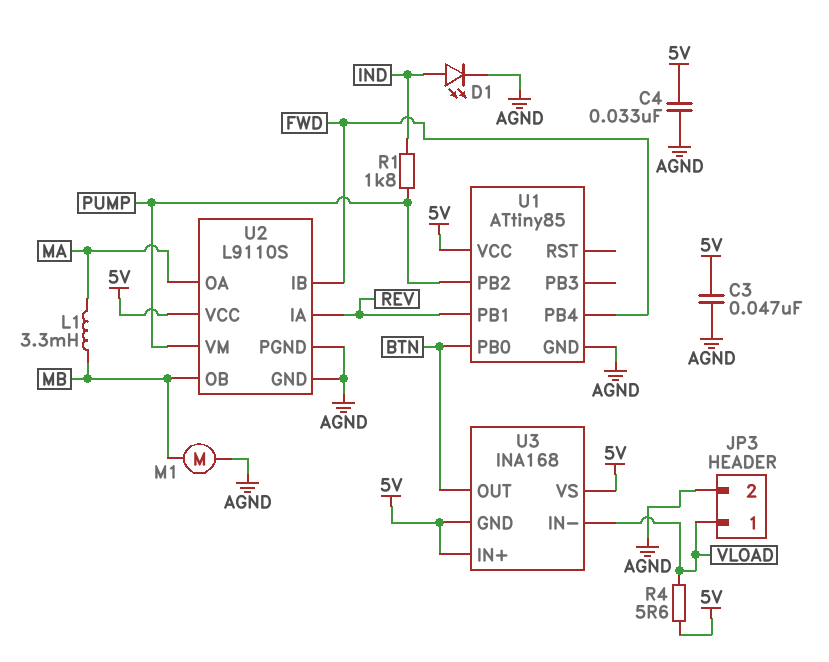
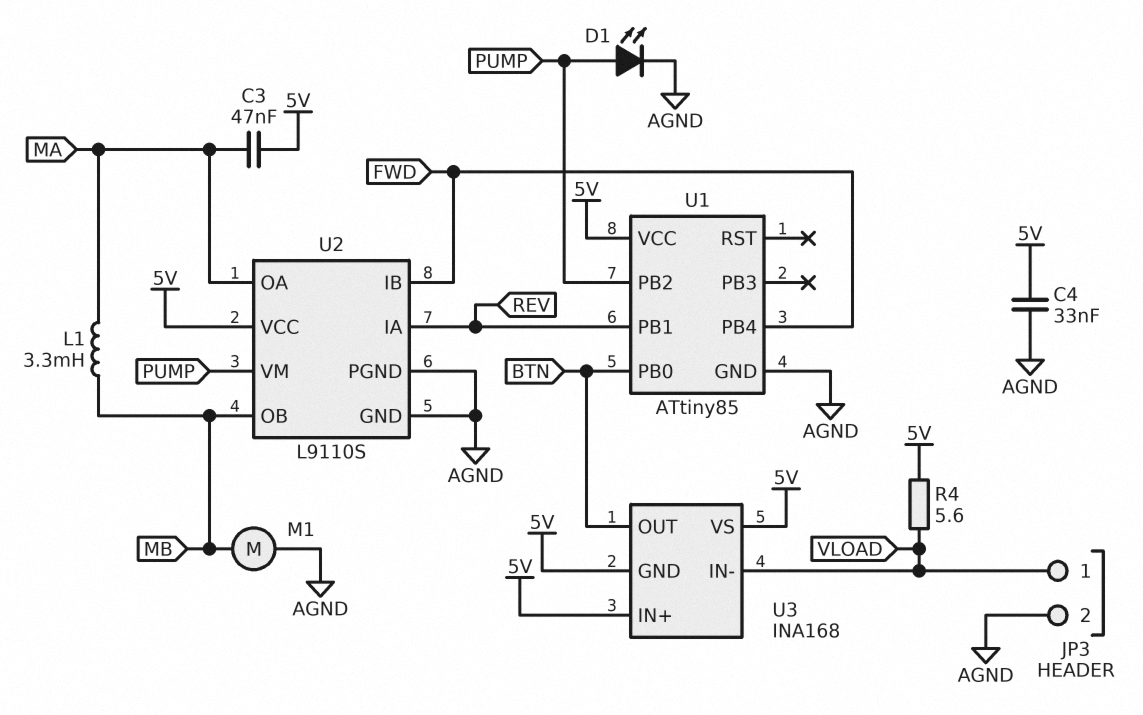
C3: 47nF (5V, AGND) -> 47nF (5V, MA)
D1: LED (A IND, K AGND) -> LED (A PUMP, K AGND)
R1: 1.8k (IND, PUMP) -> none

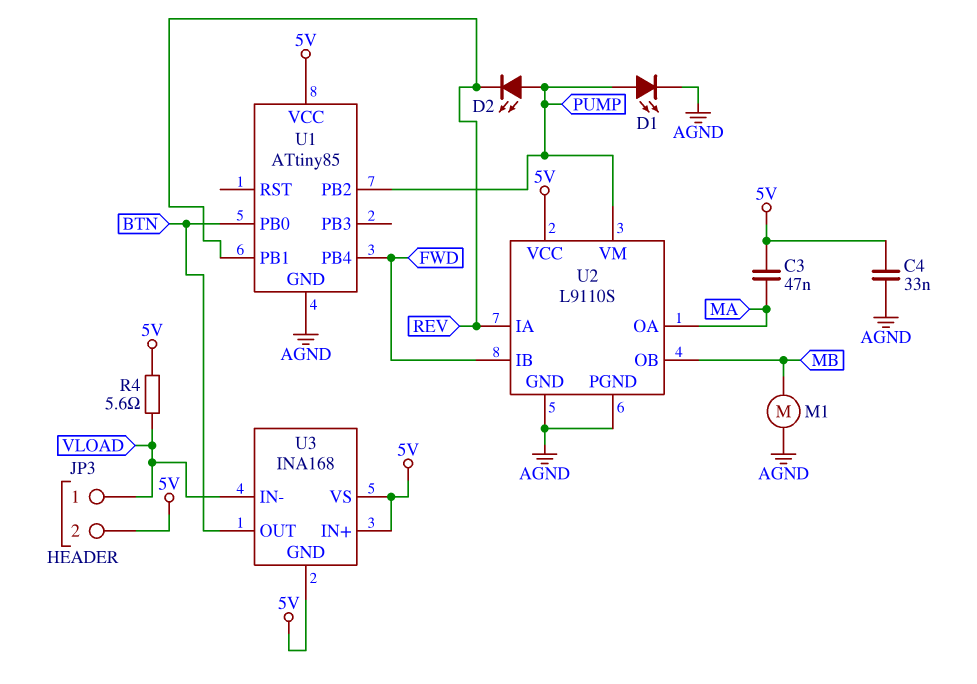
D2: none -> LED (A PUMP, K REV)
JP3 pin 2: AGND -> 5V
L1: 3.3mH (MA, MB) -> none

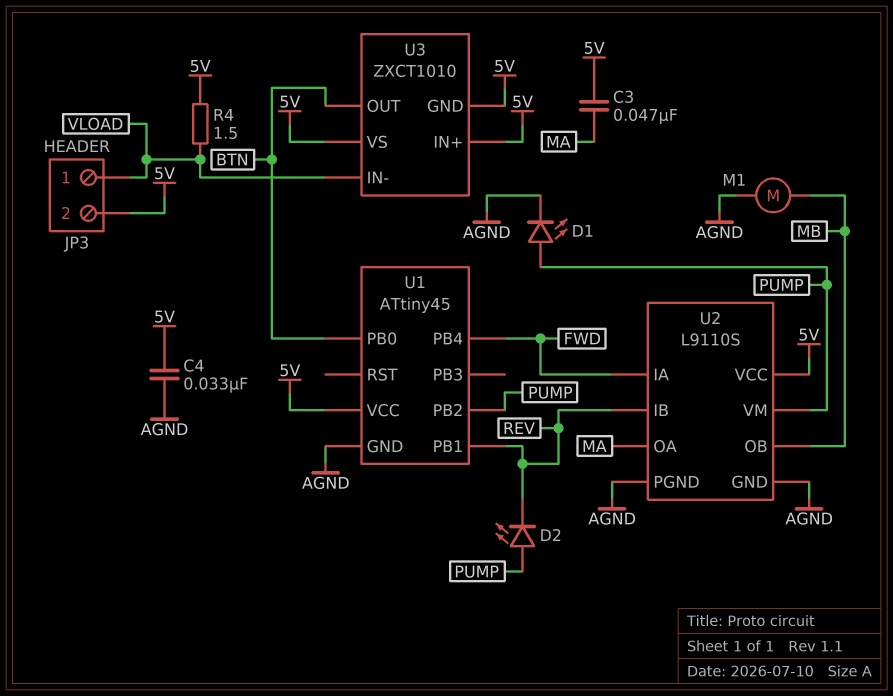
R4: 5.6 (5V, VLOAD) -> 1.5 (5V, VLOAD)
U1: ATtiny85 -> ATtiny45
U2 pin IA: REV -> FWD
U2 pin IB: FWD -> REV
U3: INA168 -> ZXCT1010

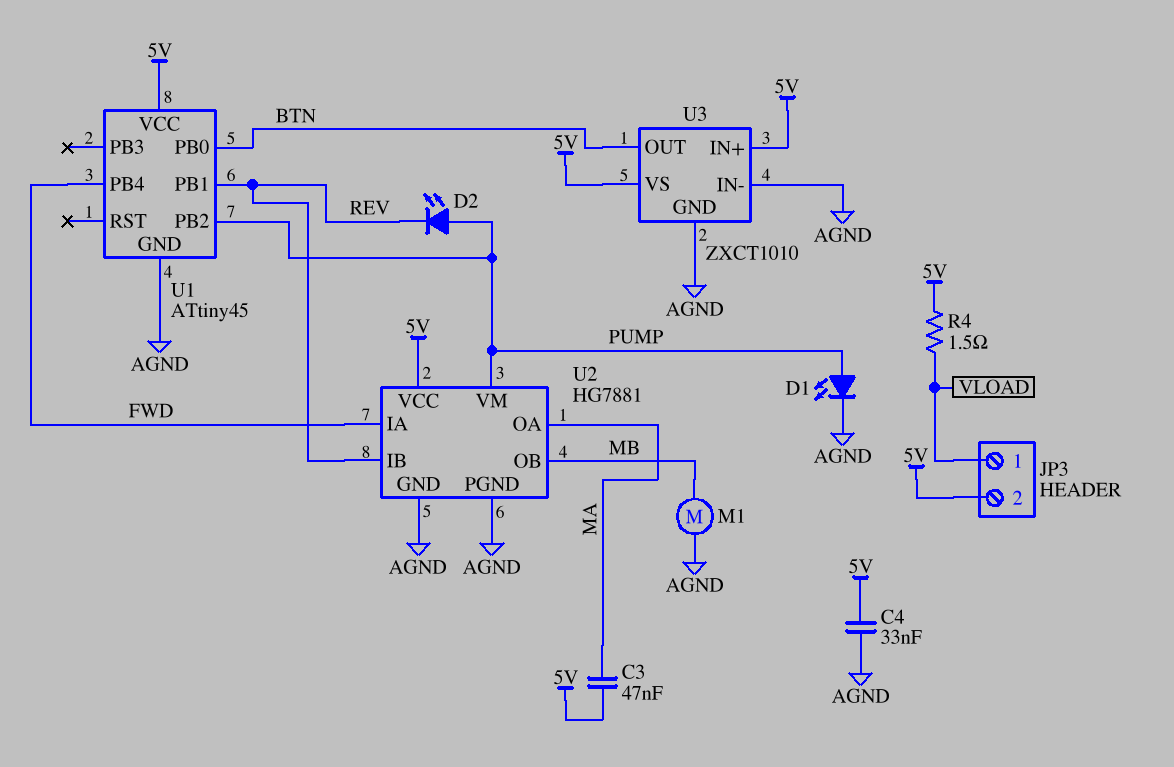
U2: L9110S -> HG7881
U3 pin GND: 5V -> AGND
U3 pin IN-: VLOAD -> AGND

